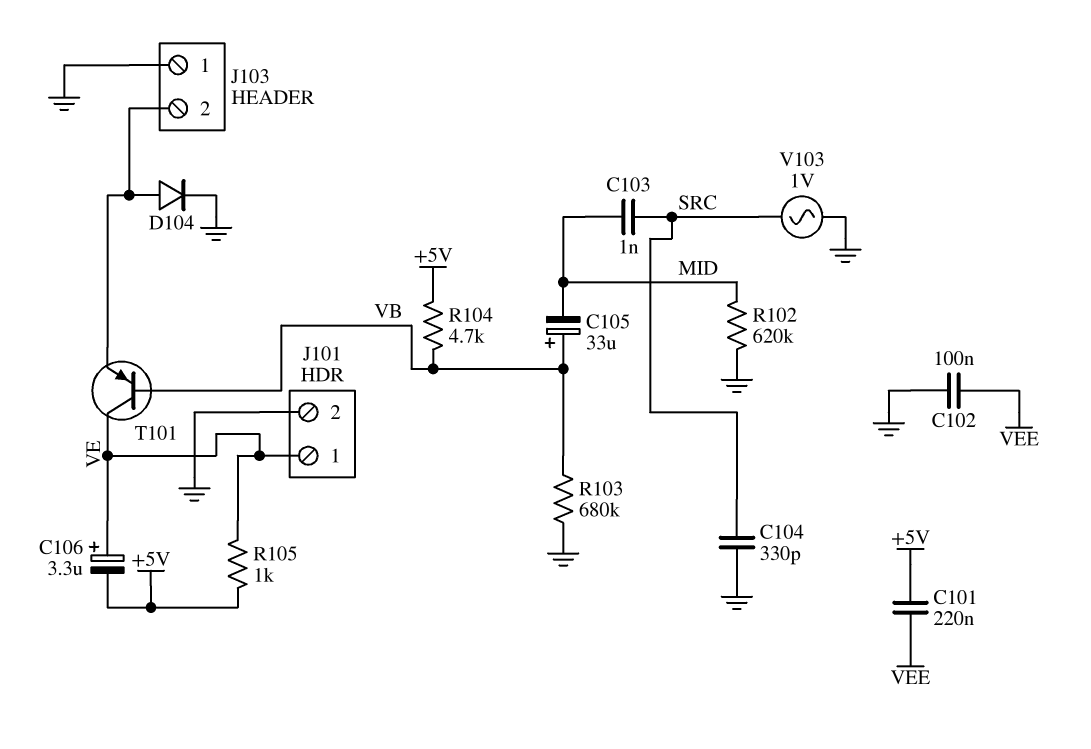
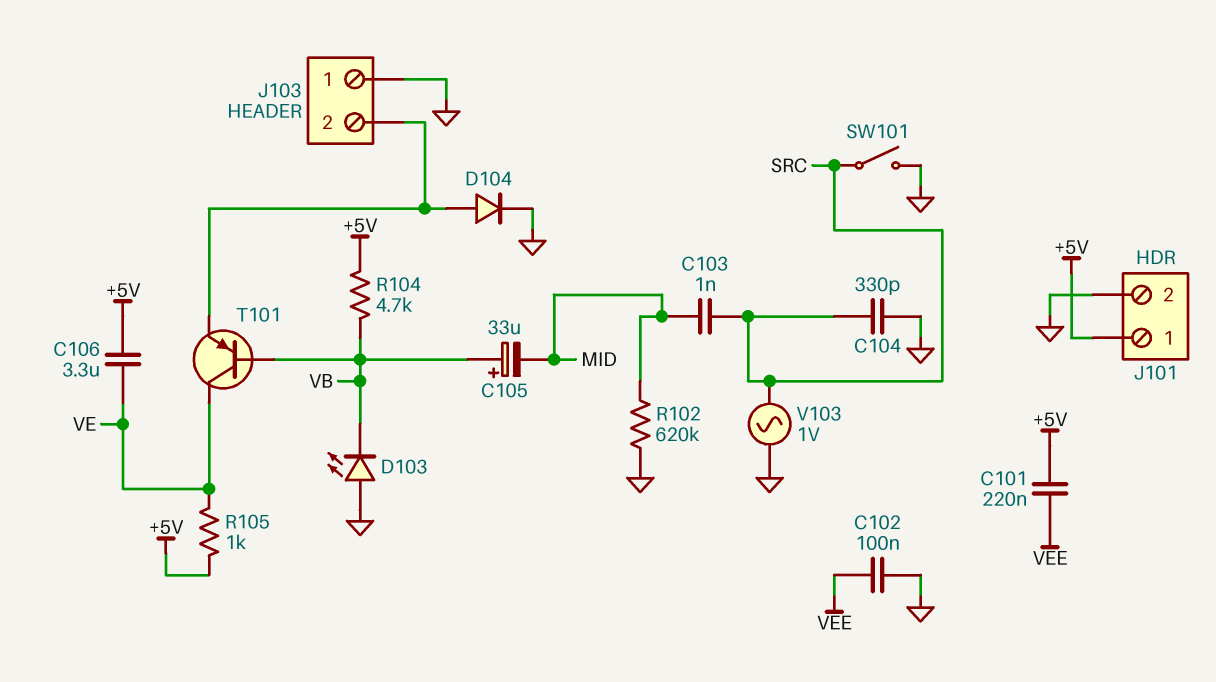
C106: 3.3uF (plus VE, minus +5V) -> 3.3uF (+5V, VE)
D103: none -> LED (A GND, K VB)
J101 pin 1: VE -> +5V
R103: 680k (GND, VB) -> none
SW101: none -> switch (GND, SRC)

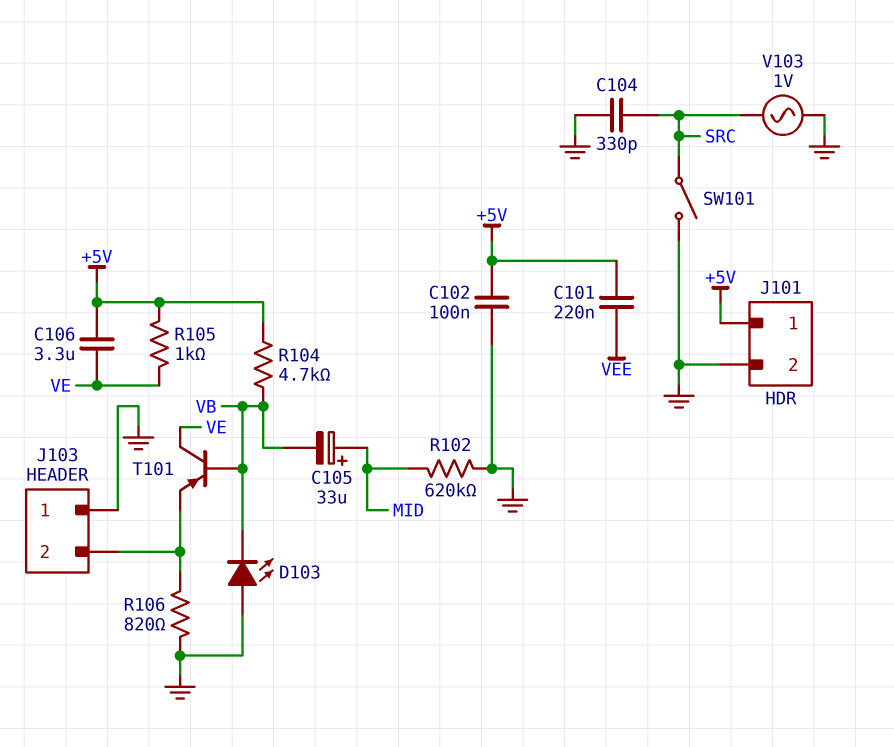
C102: 100nF (GND, VEE) -> 100nF (+5V, GND)
C103: 1nF (MID, SRC) -> none
C105: 33uF (plus VB, minus MID) -> 33uF (plus MID, minus VB)
D104: diode (A J103/2, K GND) -> none
R106: none -> 820 (GND, J103/2)

